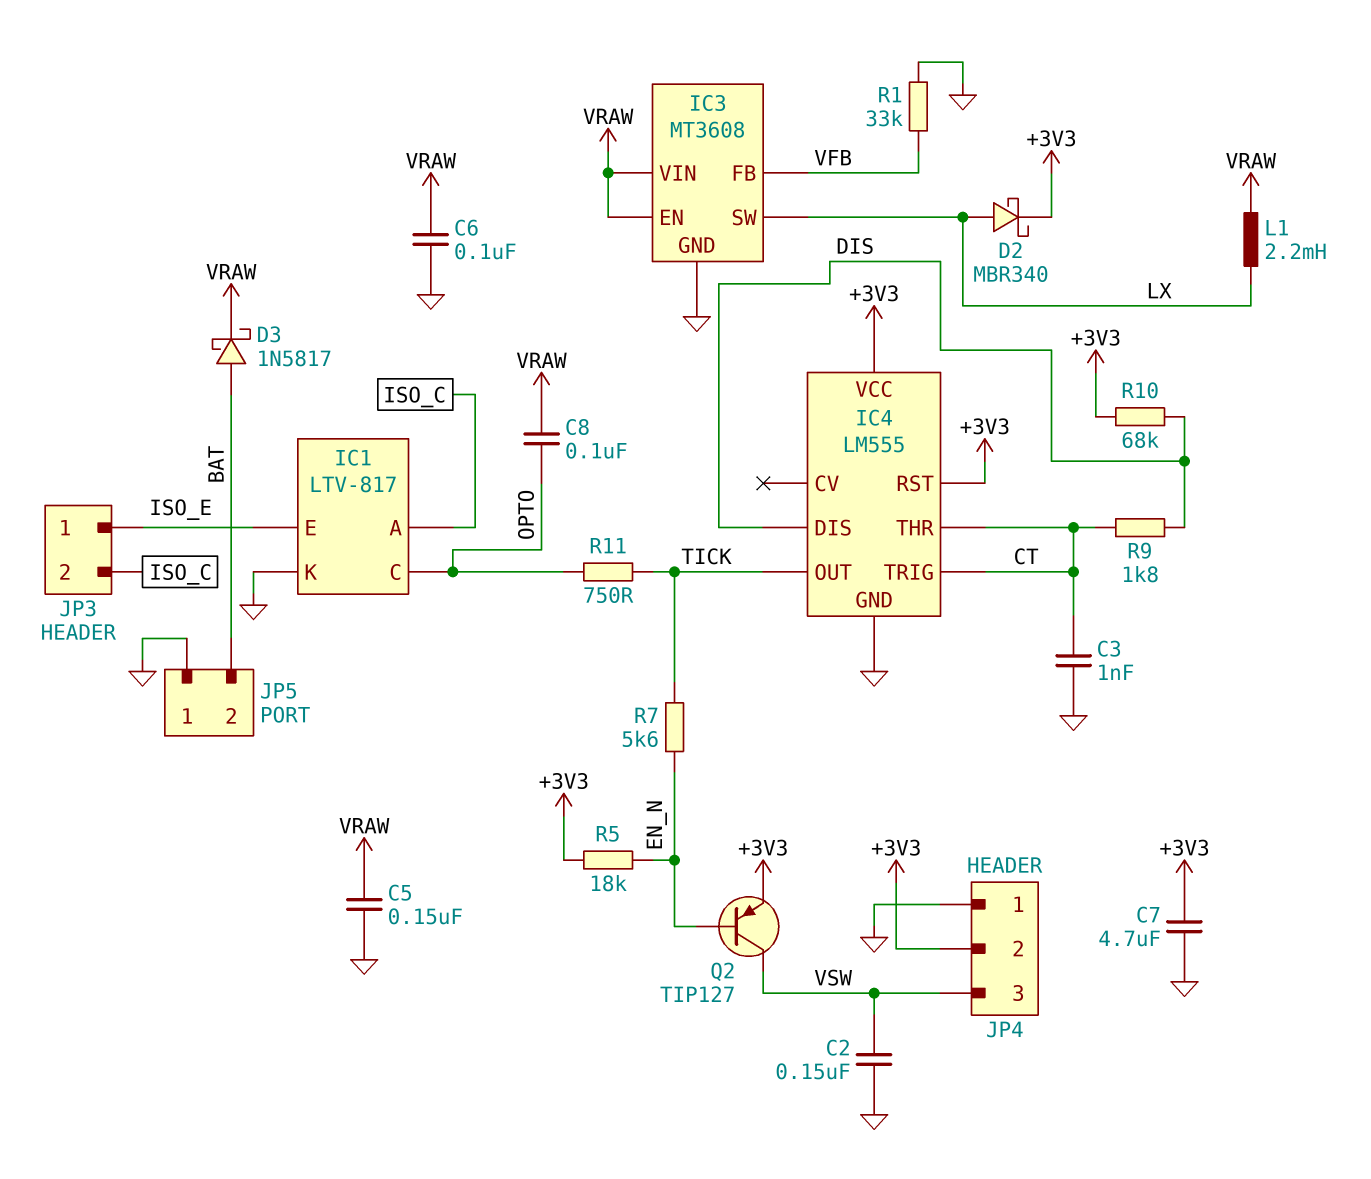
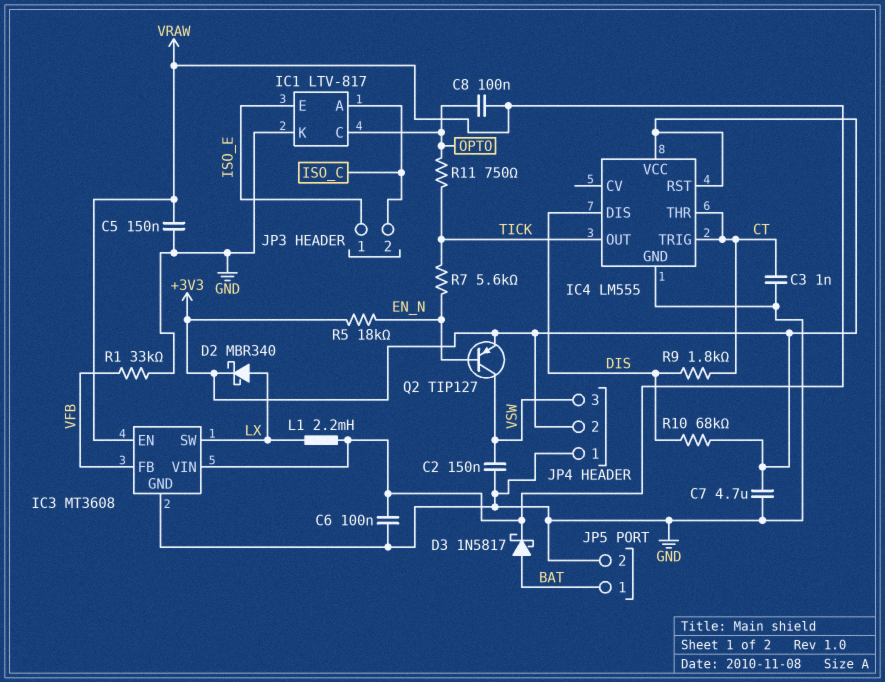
JP5 pin 1: GND -> BAT
JP5 pin 2: BAT -> GND

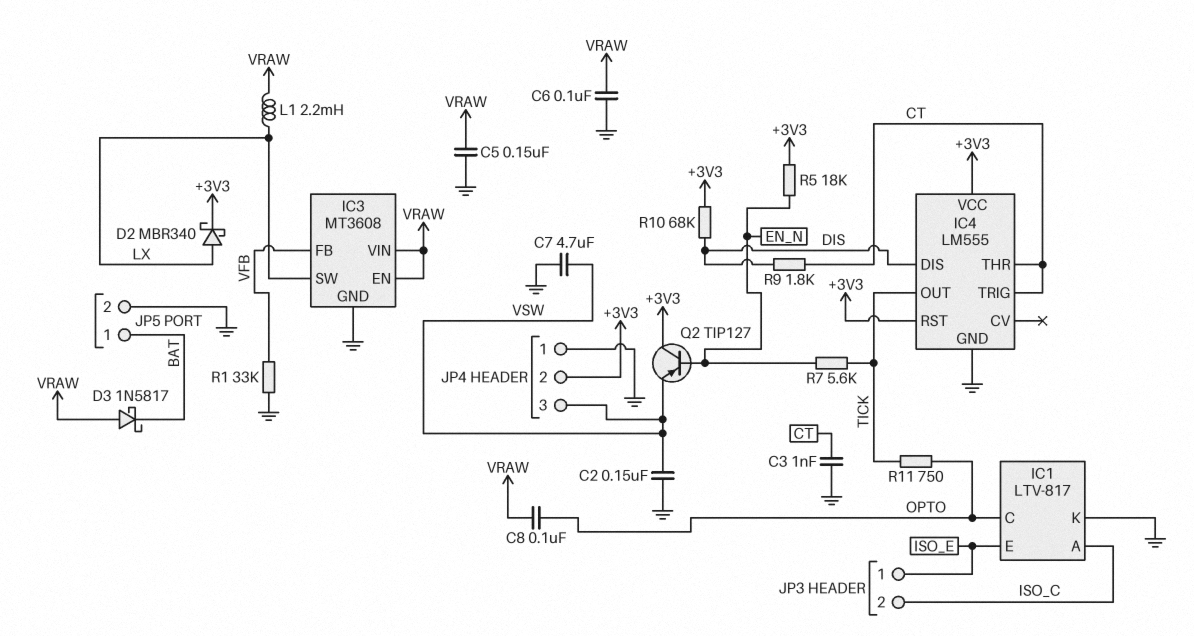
C7: 4.7uF (+3V3, GND) -> 4.7uF (GND, VSW)
D3: schottky 1N5817 (A BAT, K VRAW) -> schottky 1N5817 (A VRAW, K BAT)
Q2: PNP TIP127 (B EN_N, C VSW, E +3V3) -> PNP TIP127 (B EN_N, C +3V3, E VSW)

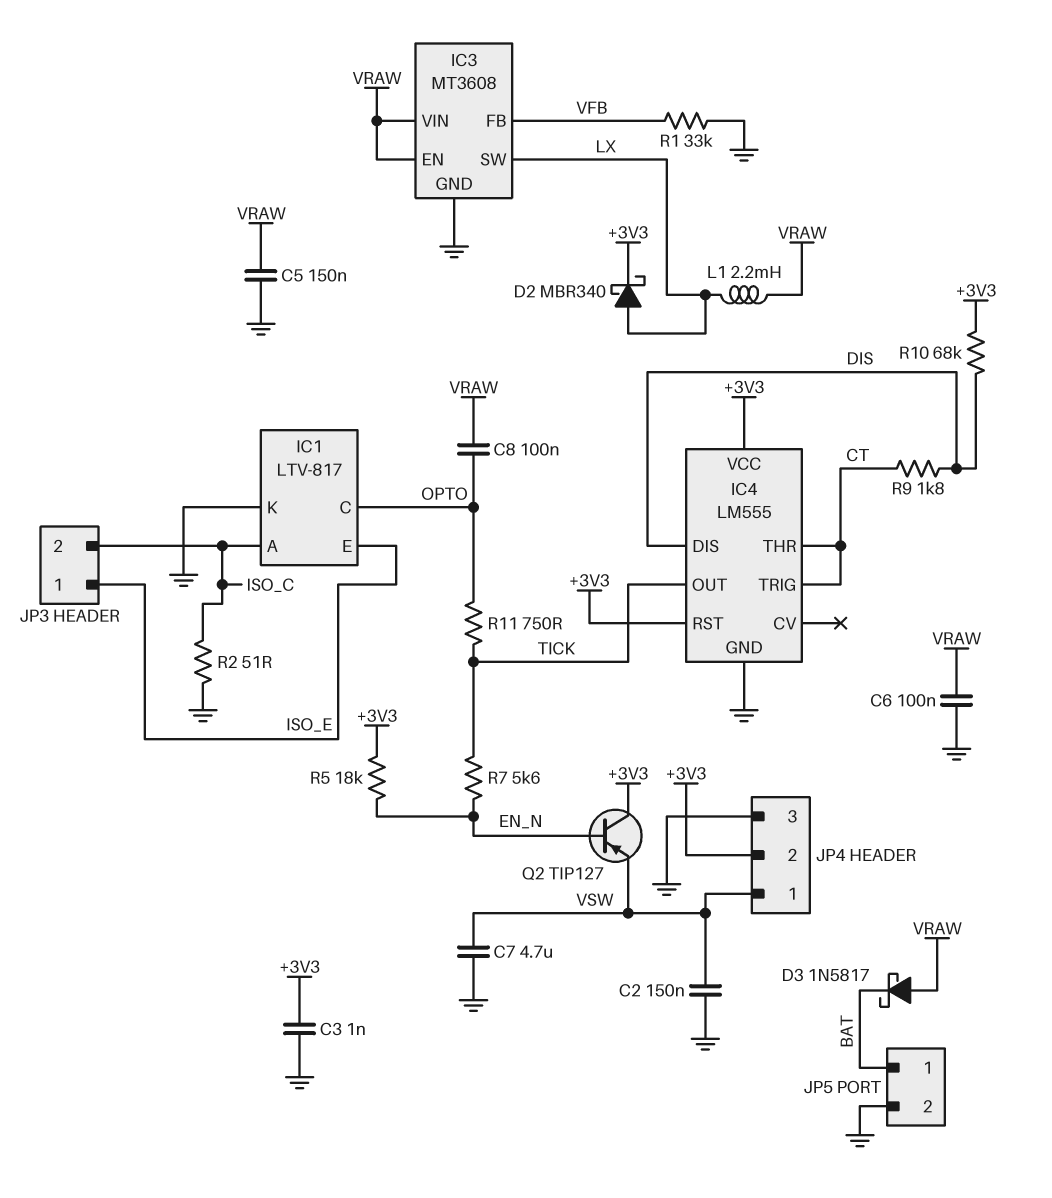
C3: 1nF (CT, GND) -> 1nF (+3V3, GND)
JP4 pin 1: GND -> VSW
JP4 pin 3: VSW -> GND
R2: none -> 51 (GND, ISO_C)

